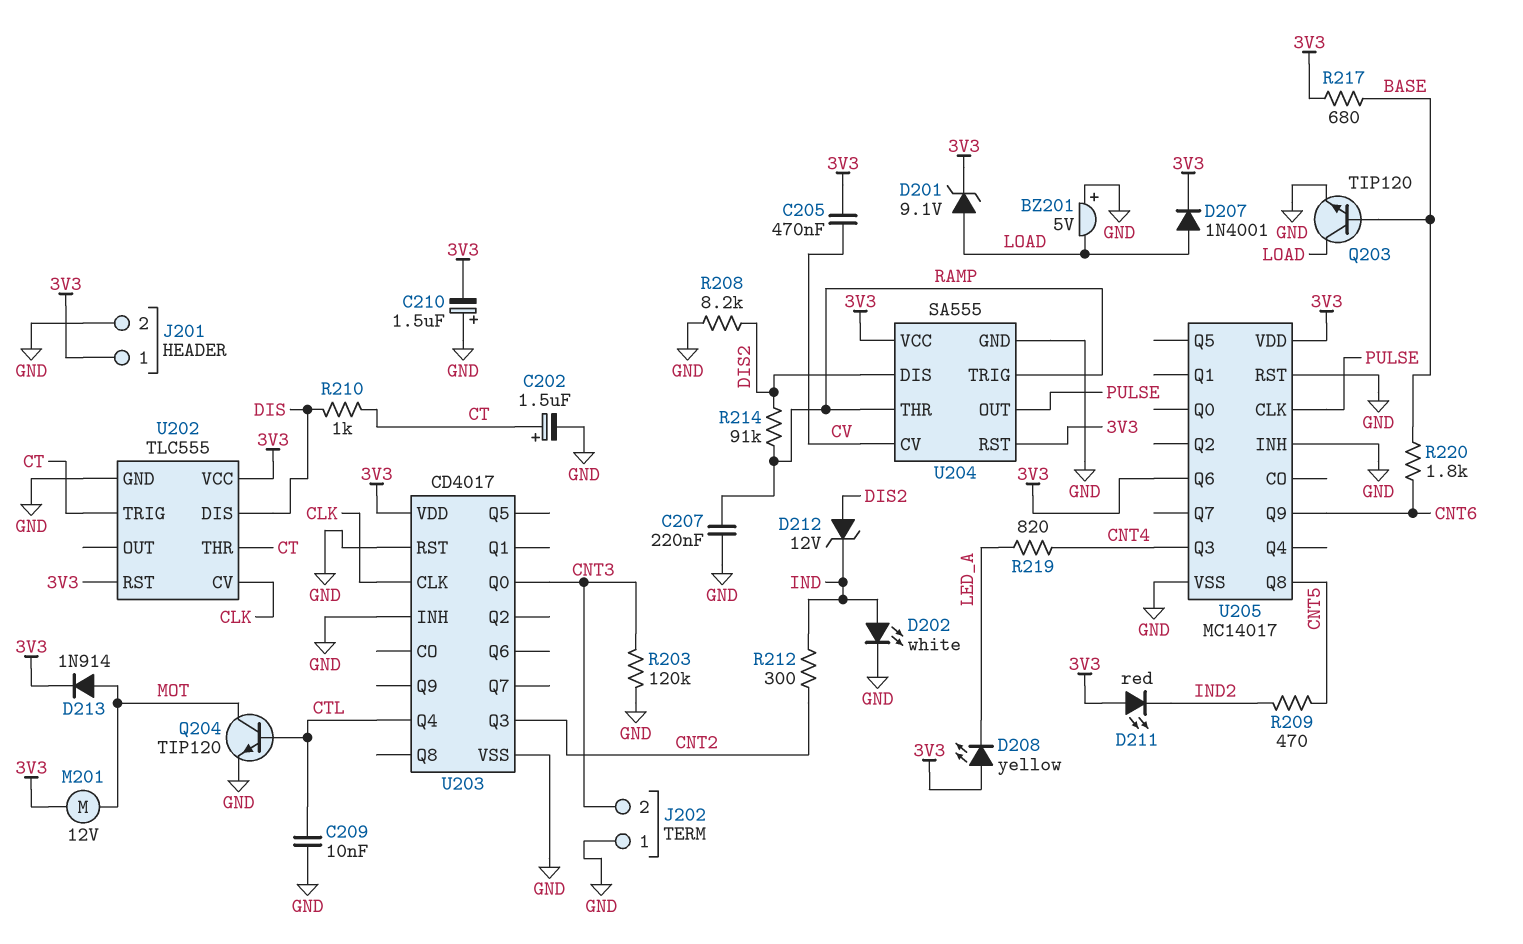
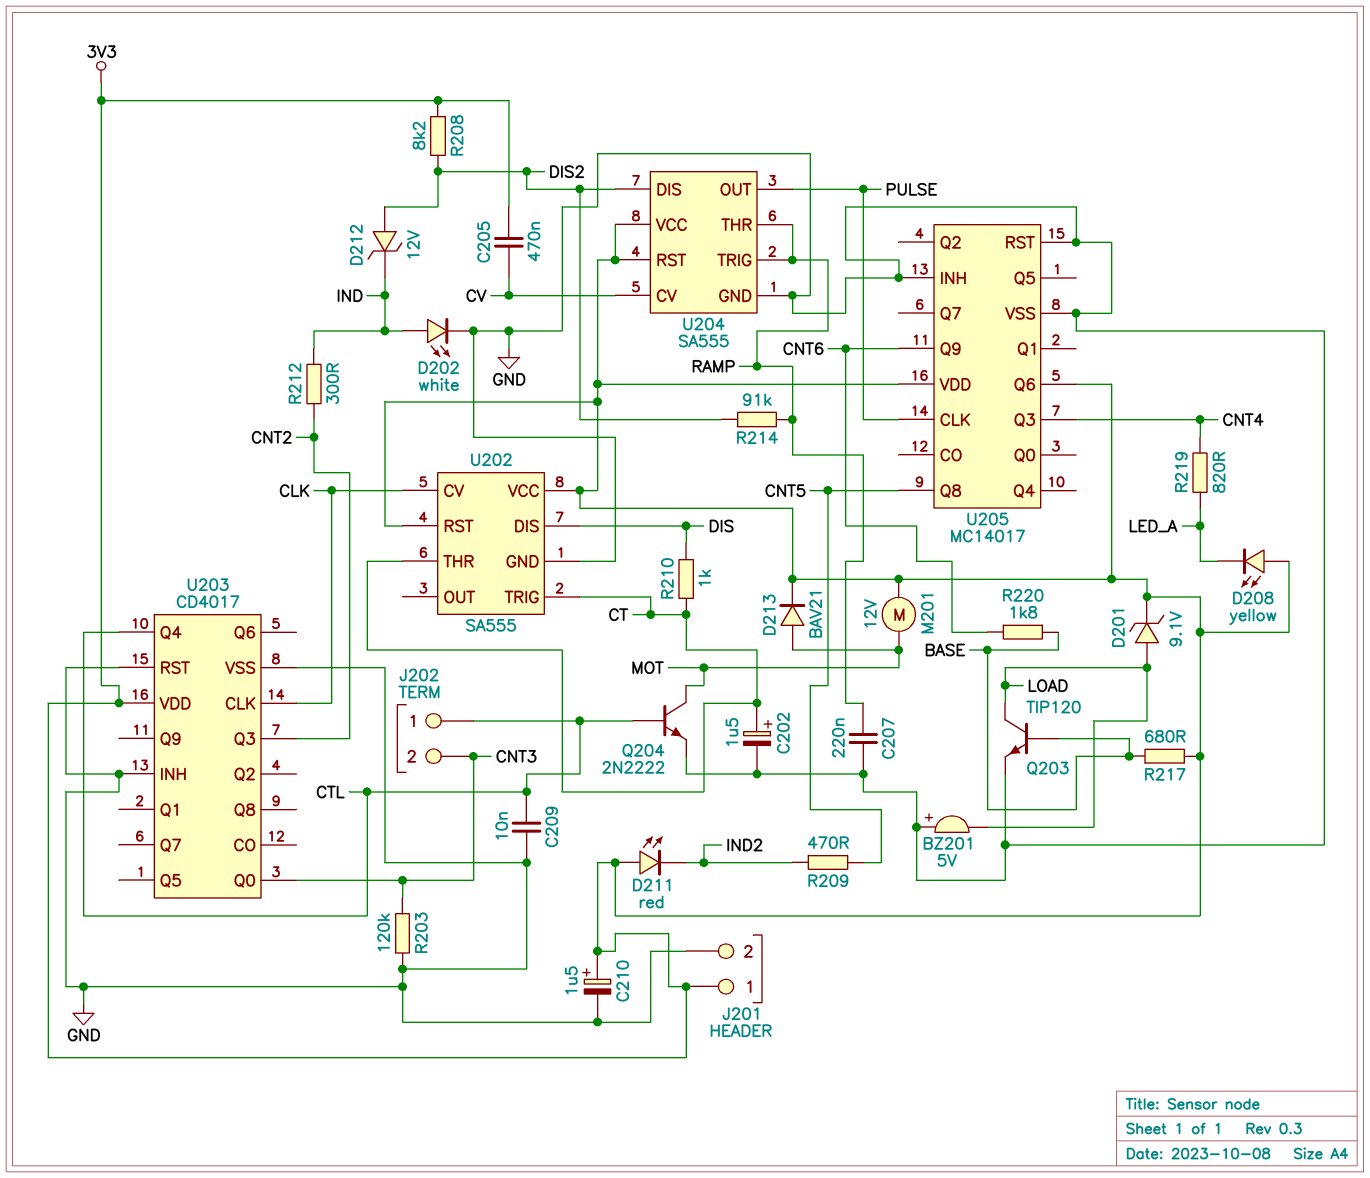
C210: 1.5uF (plus GND, minus 3V3) -> 1.5uF (plus 3V3, minus GND)
D207: diode 1N4001 (A LOAD, K 3V3) -> none
D213: diode 1N914 (A MOT, K 3V3) -> diode BAV21 (A MOT, K 3V3)
J202 pin 1: GND -> CTL
Q204: NPN TIP120 (B CTL, C MOT, E GND) -> NPN 2N2222 (B CTL, C MOT, E GND)
R208: 8.2k (DIS2, GND) -> 8.2k (3V3, DIS2)
U202: TLC555 -> SA555

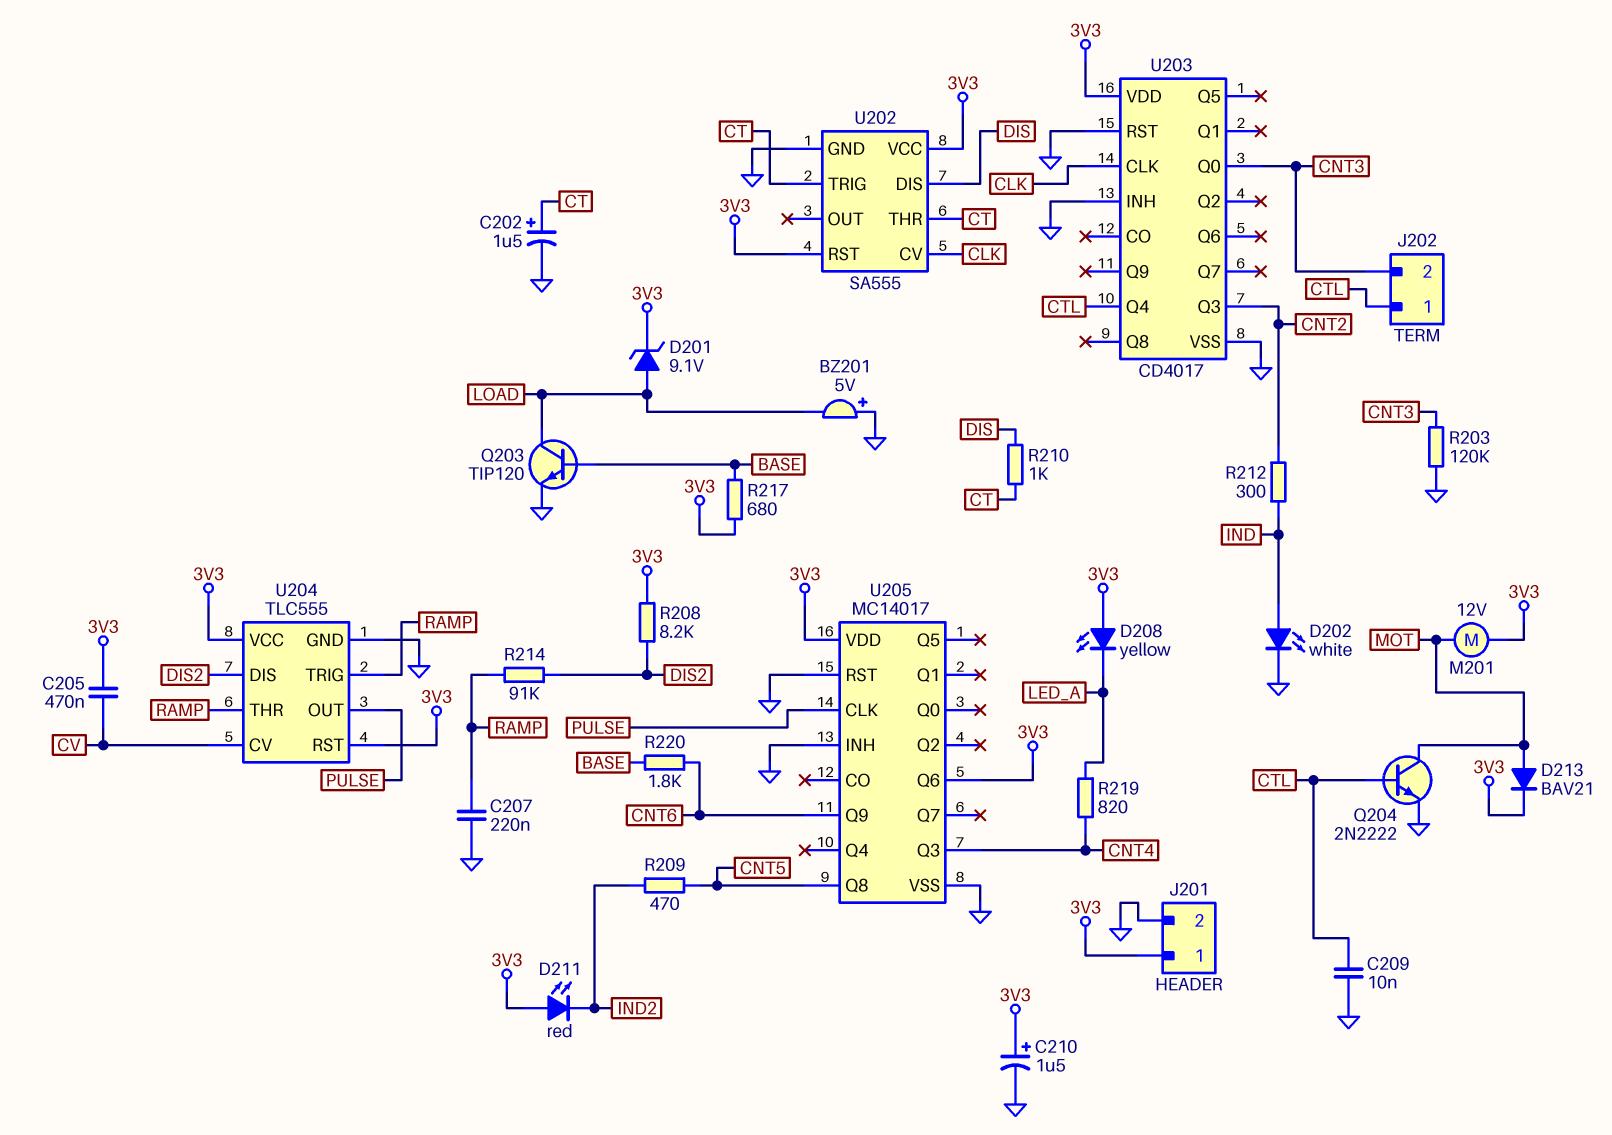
D212: zener 12V (A DIS2, K IND) -> none
U204: SA555 -> TLC555

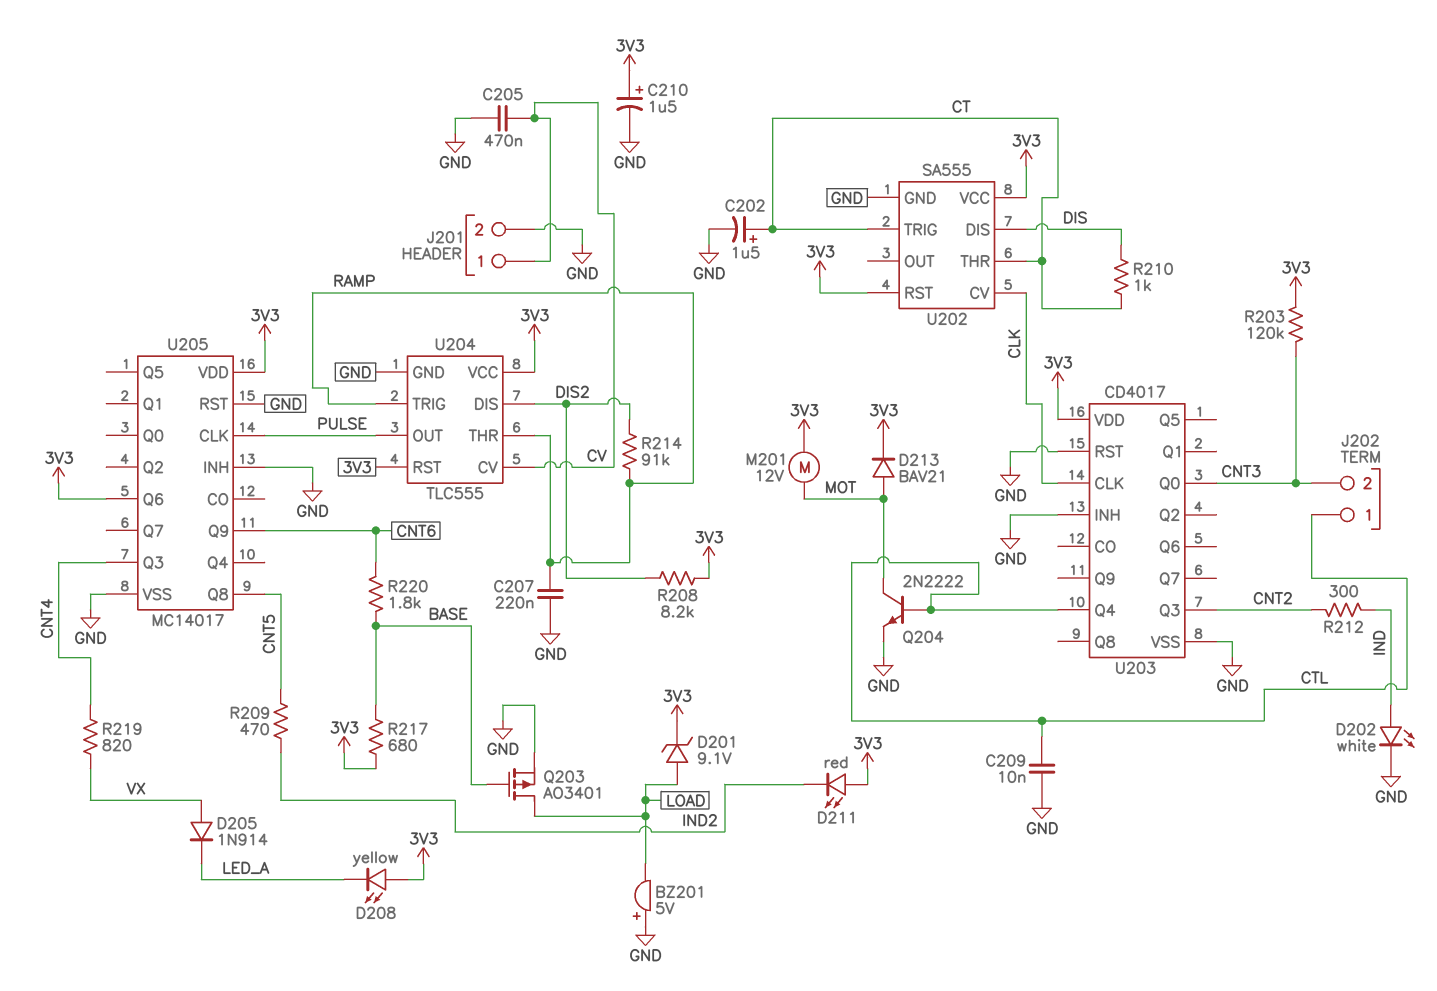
C205: 470nF (3V3, CV) -> 470nF (CV, GND)
D205: none -> diode 1N914 (A VX, K LED_A)
J201 pin 1: 3V3 -> CV
Q203: NPN TIP120 (B BASE, C LOAD, E GND) -> PMOS AO3401 (G BASE, D LOAD, S GND)
R203: 120k (CNT3, GND) -> 120k (3V3, CNT3)
R219: 820 (CNT4, LED_A) -> 820 (CNT4, VX)

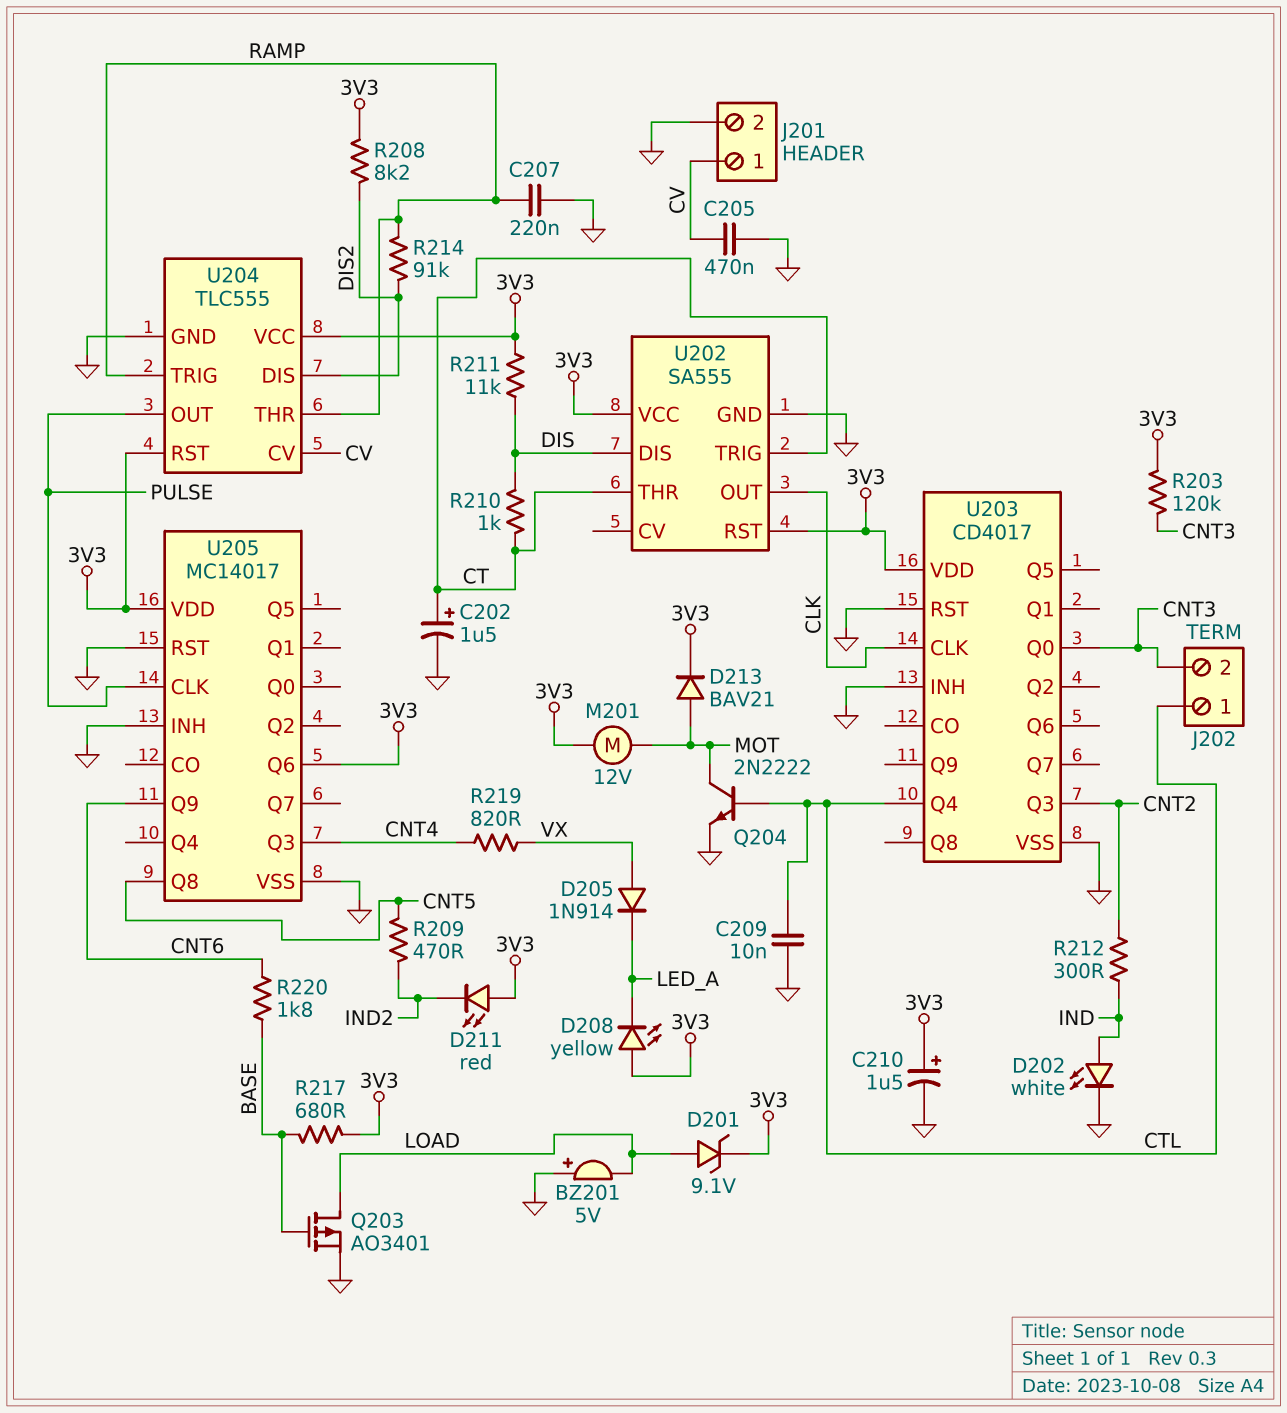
R211: none -> 11k (3V3, DIS)
U202 pin CV: CLK -> none
U202 pin OUT: none -> CLK

